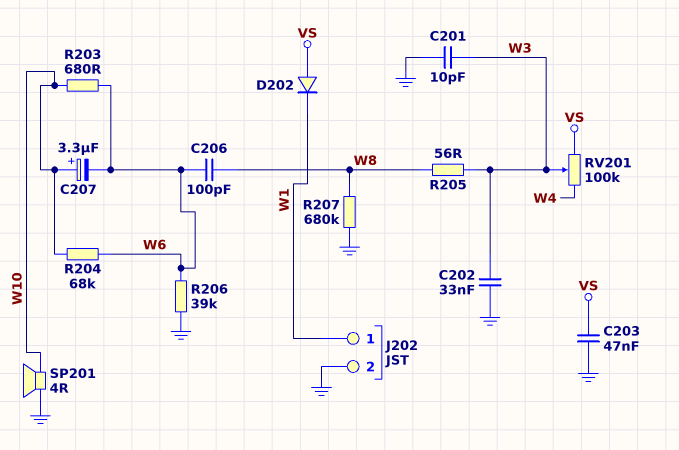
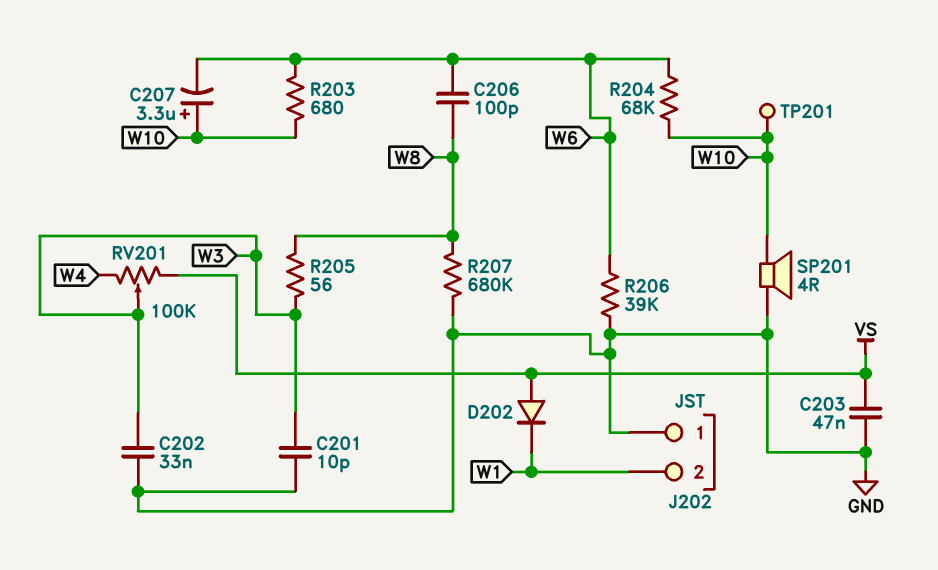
J202 pin 1: W1 -> GND
J202 pin 2: GND -> W1
TP201: none -> test point (W10)

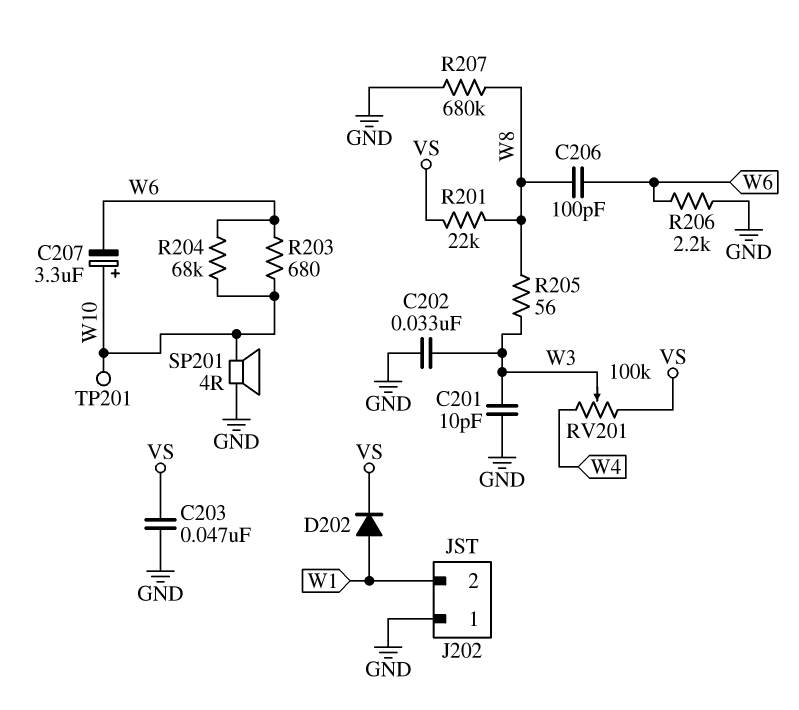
D202: diode (A VS, K W1) -> diode (A W1, K VS)
R201: none -> 22k (VS, W8)
R206: 39k (GND, W6) -> 2.2k (GND, W6)

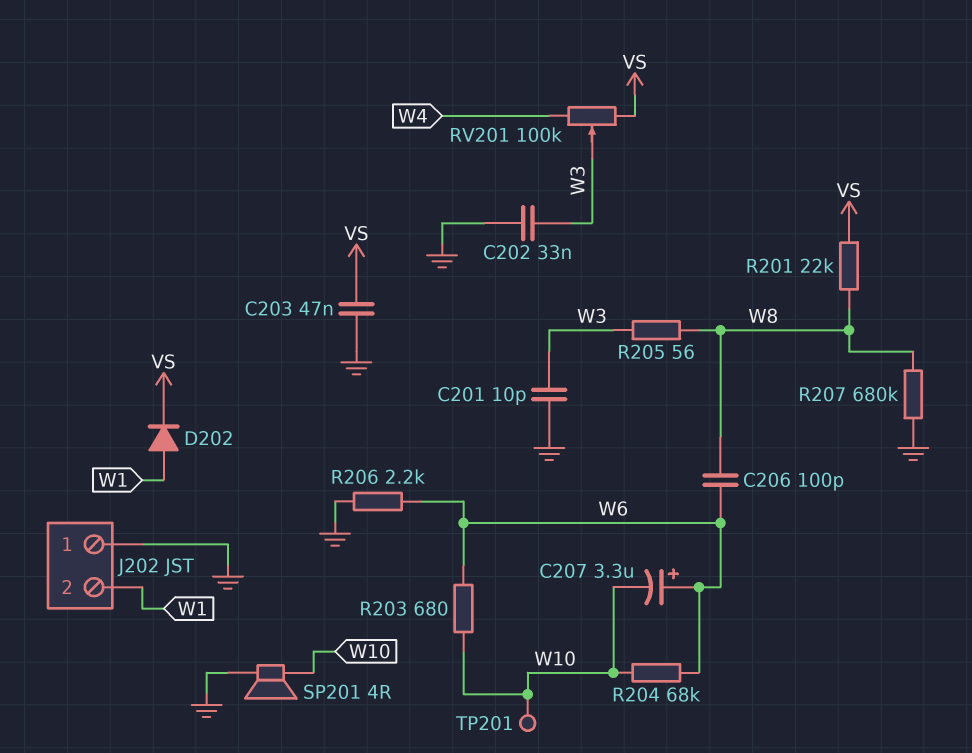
C207: 3.3uF (plus W10, minus W6) -> 3.3uF (plus W6, minus W10)

